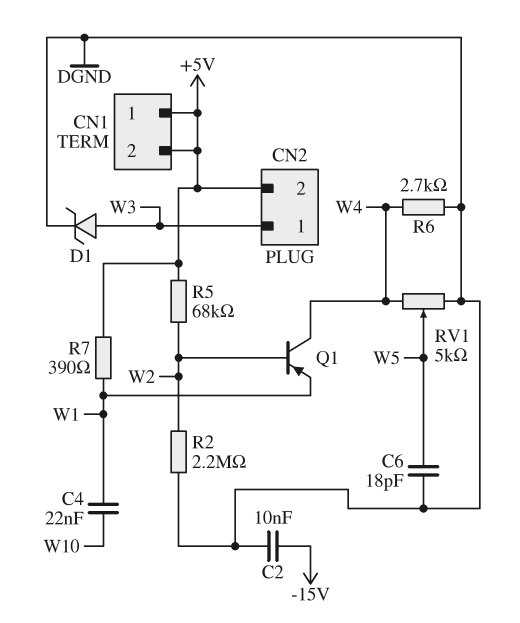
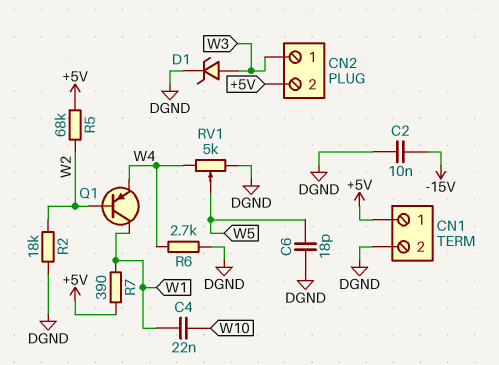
CN1 pin 2: +5V -> DGND
Q1: PNP (B W2, C W4, E W1) -> PNP (B W2, C W1, E W4)
R2: 2.2M (DGND, W2) -> 18k (DGND, W2)

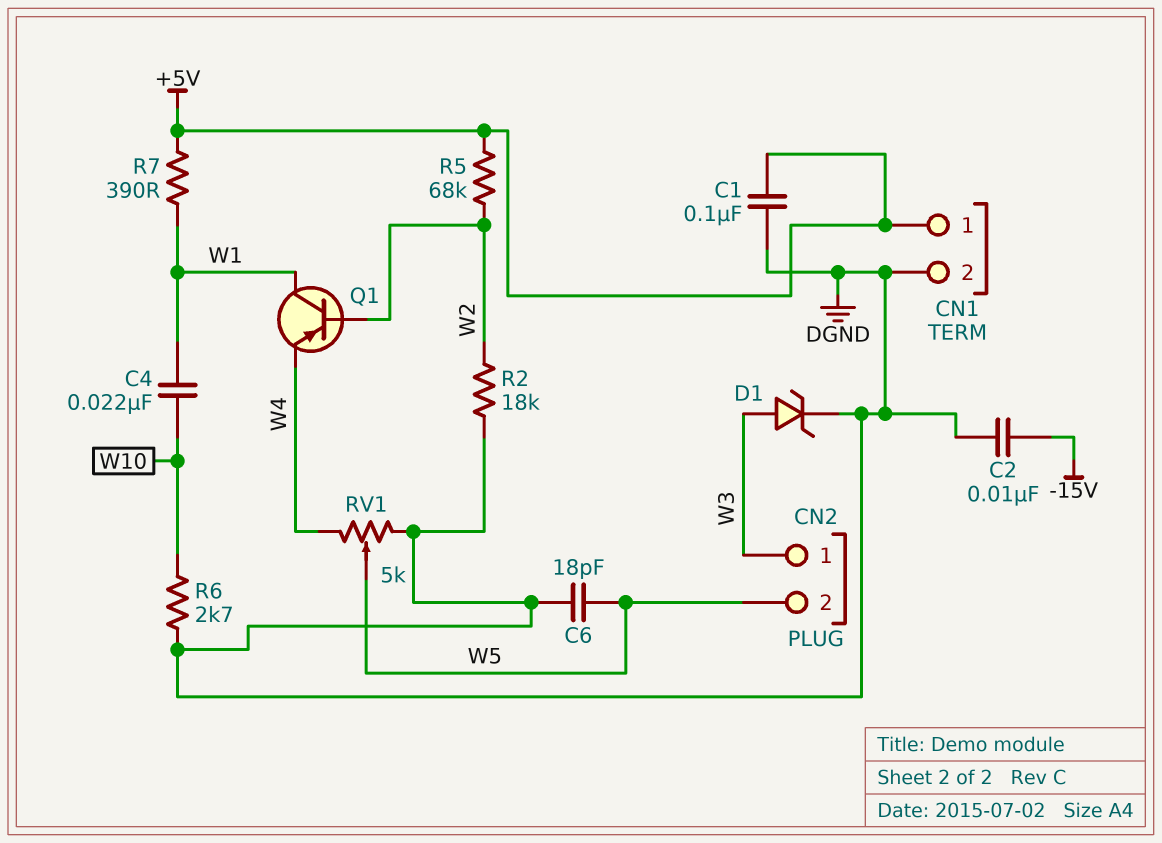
C1: none -> 100nF (+5V, DGND)
CN2 pin 2: +5V -> W5
R6: 2.7k (DGND, W4) -> 2.7k (DGND, W10)

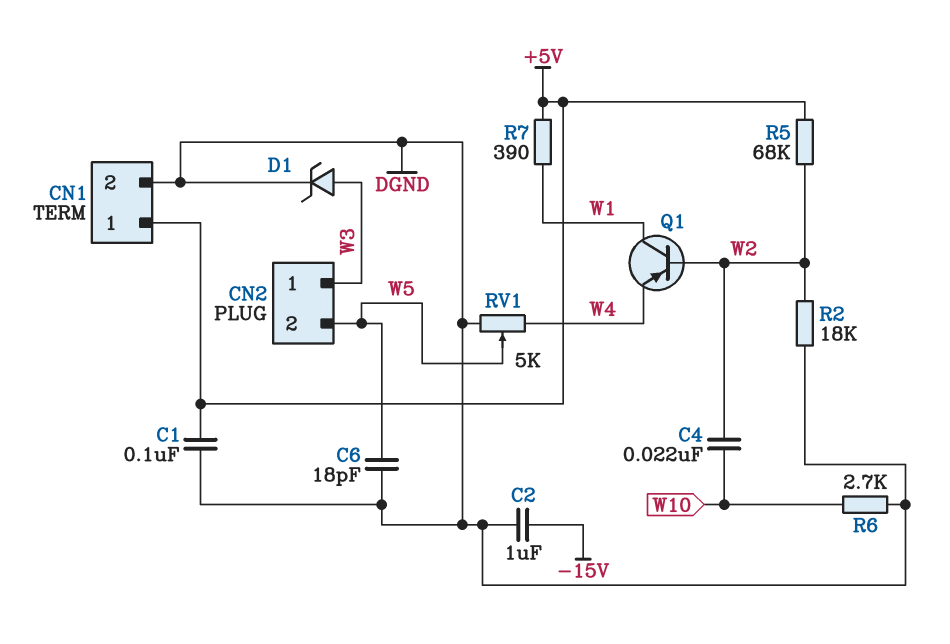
C2: 10nF (-15V, DGND) -> 1uF (-15V, DGND)
C4: 22nF (W1, W10) -> 22nF (W2, W10)

